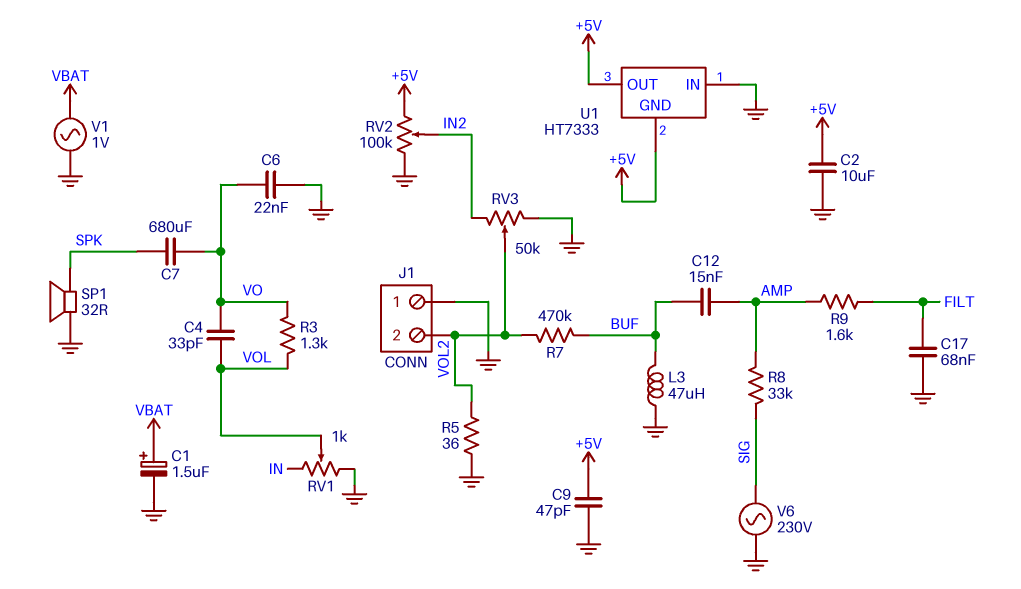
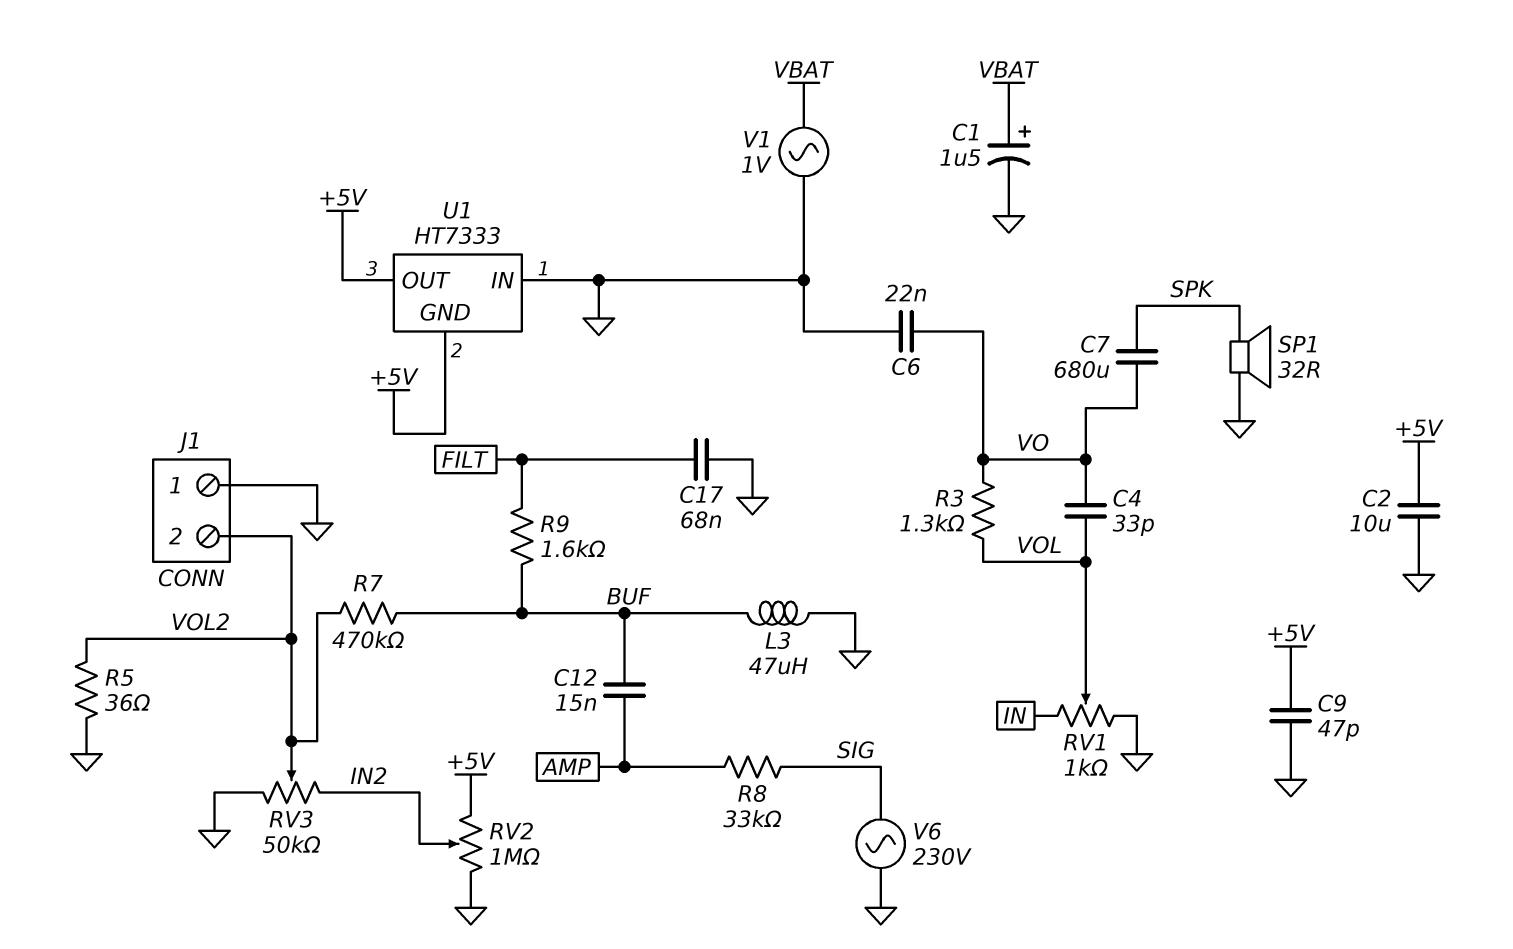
R9: 1.6k (AMP, FILT) -> 1.6k (BUF, FILT)
RV2: 100k (+5V, GND, wiper IN2) -> 1M (+5V, GND, wiper IN2)

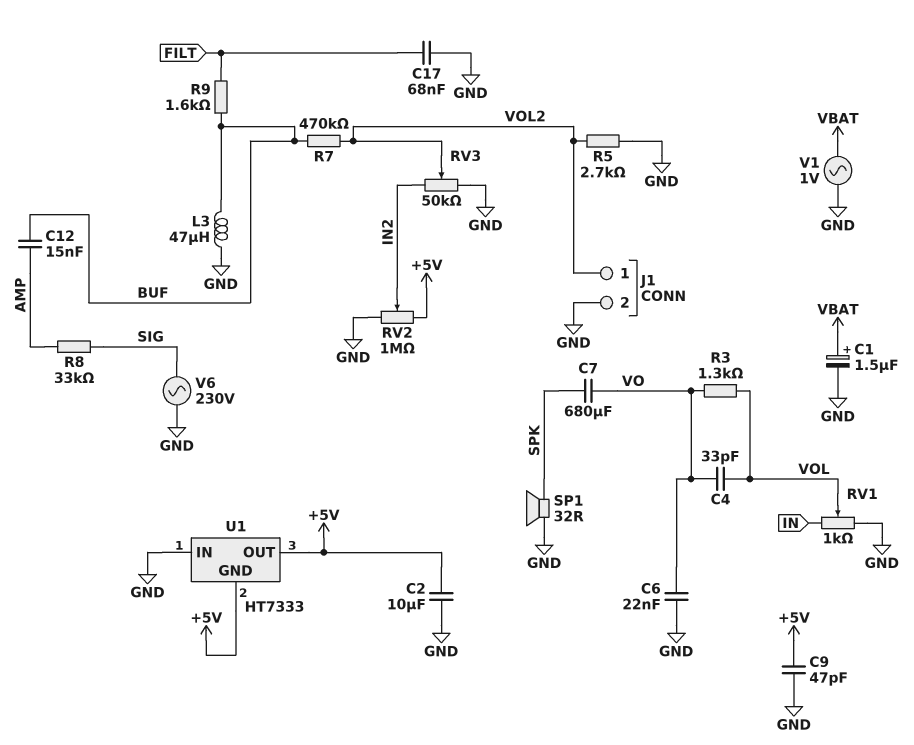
J1 pin 1: GND -> VOL2
J1 pin 2: VOL2 -> GND
R5: 36 (GND, VOL2) -> 2.7k (GND, VOL2)

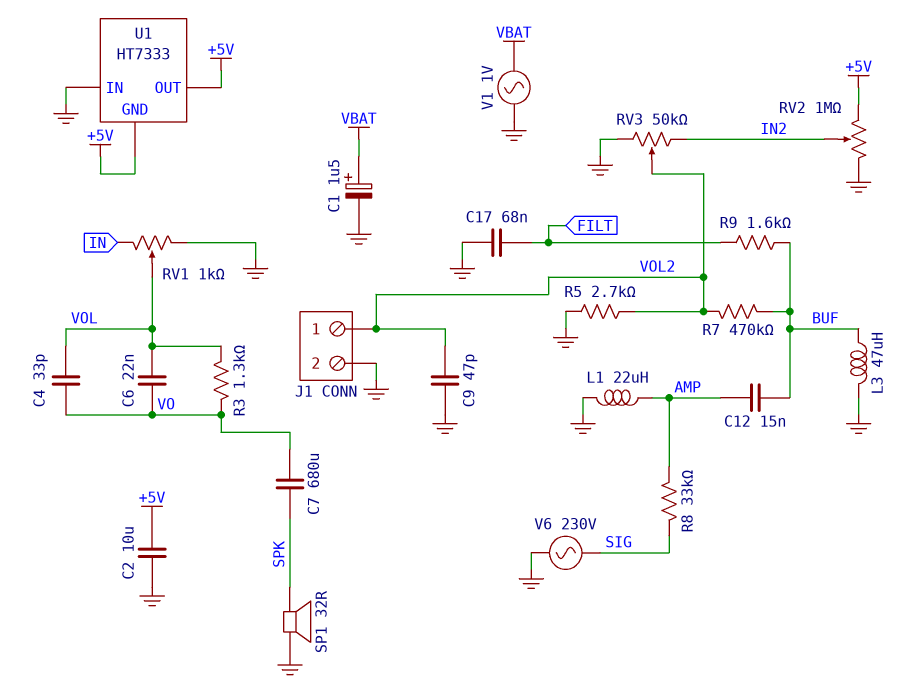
C6: 22nF (GND, VO) -> 22nF (VO, VOL)
C9: 47pF (+5V, GND) -> 47pF (GND, VOL2)
L1: none -> 22uH (AMP, GND)

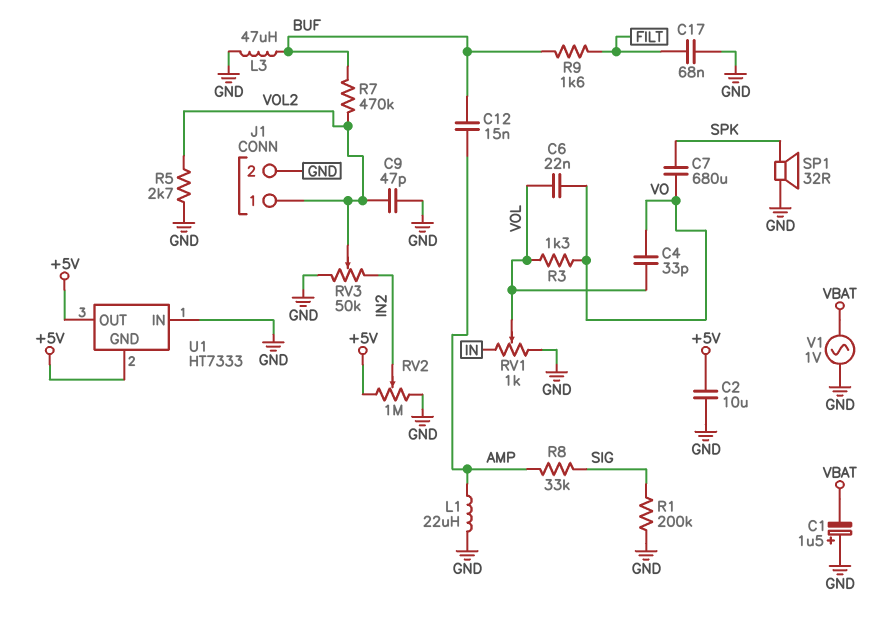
C1: 1.5uF (plus VBAT, minus GND) -> 1.5uF (plus GND, minus VBAT)
R1: none -> 200k (GND, SIG)
V6: AC 230V (GND, SIG) -> none

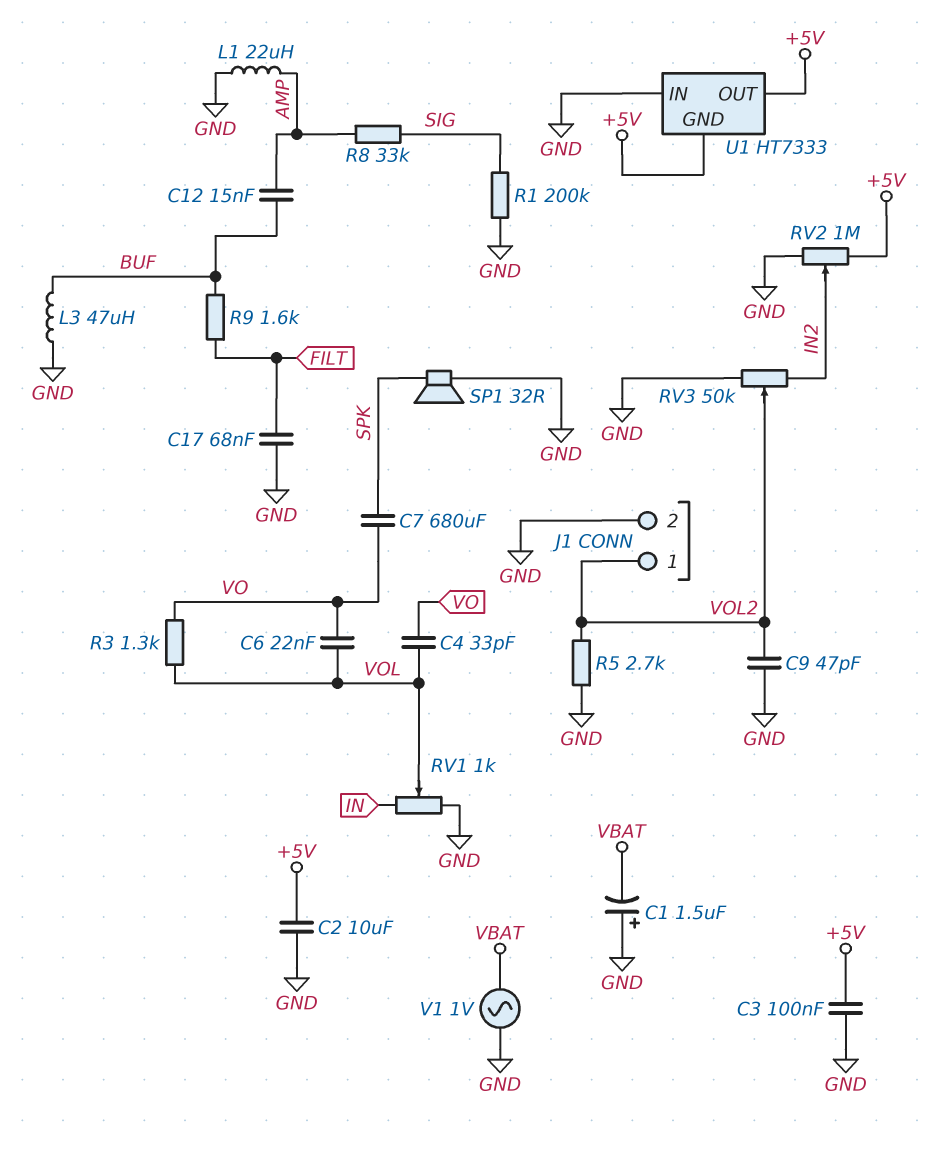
C3: none -> 100nF (+5V, GND)
R7: 470k (BUF, VOL2) -> none

